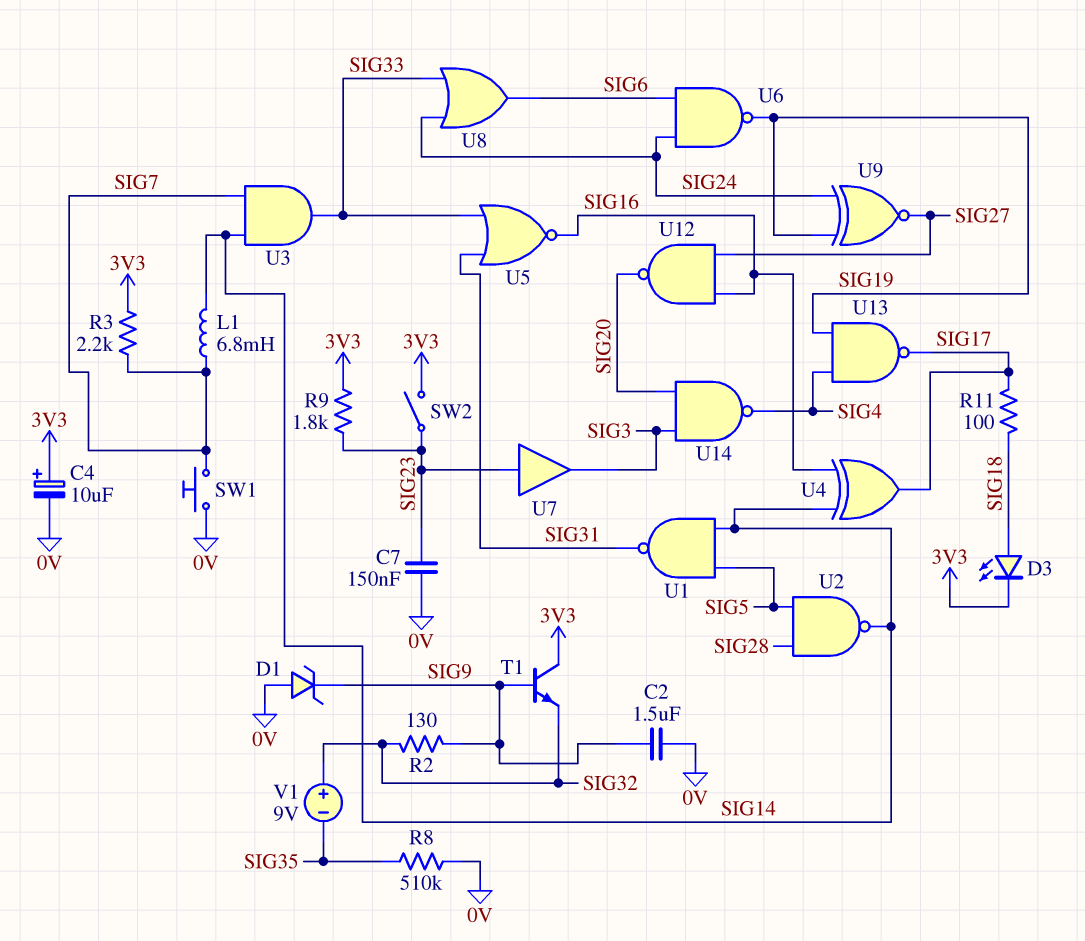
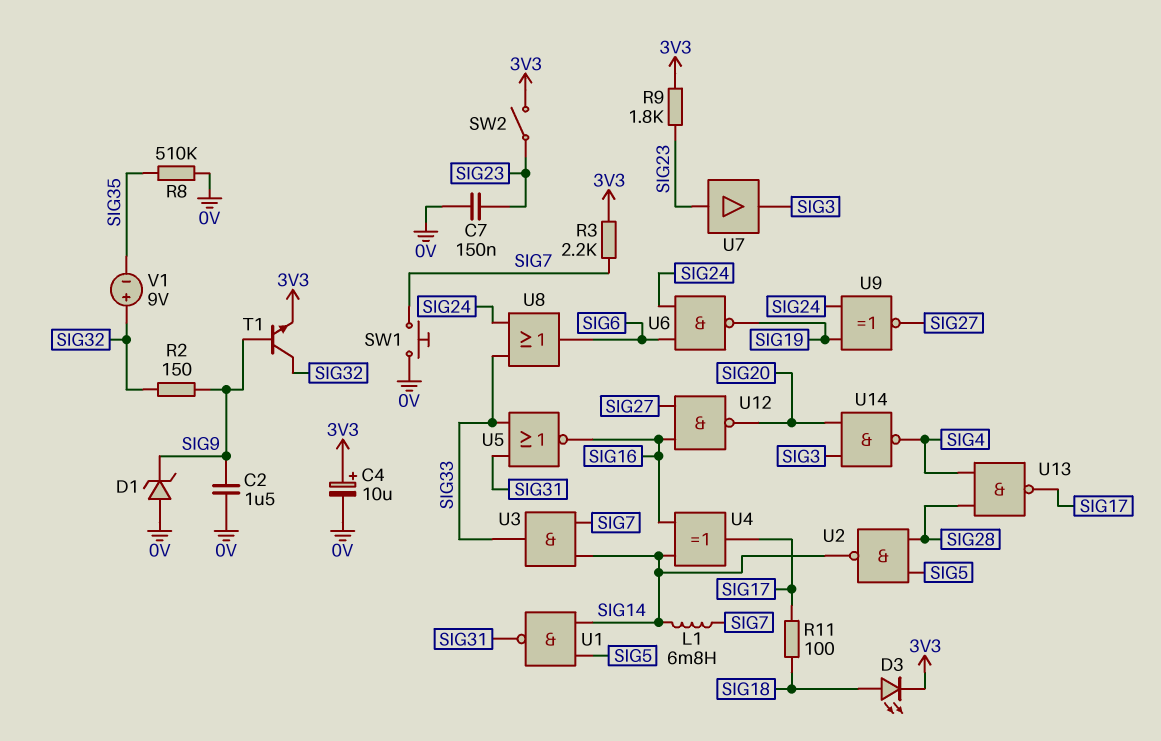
R2: 130 (SIG9, SIG32) -> 150 (SIG9, SIG32)
T1: NPN (B SIG9, C 3V3, E SIG32) -> NPN (B SIG9, C SIG32, E 3V3)
U13: NAND (in SIG4, in SIG19, out SIG17) -> NAND (in SIG4, in SIG28, out SIG17)

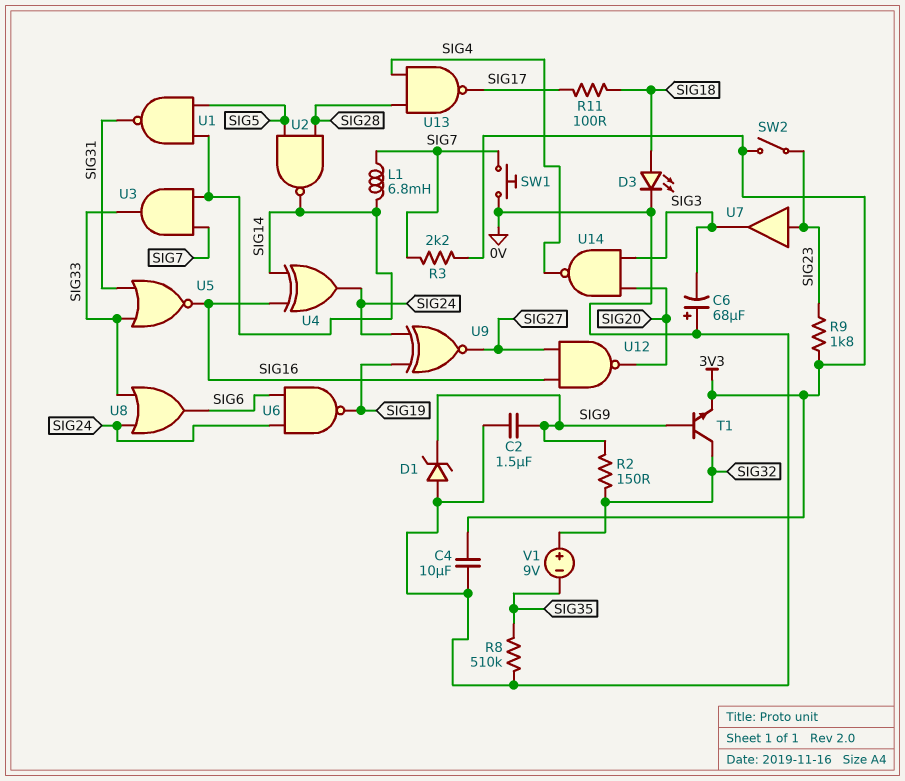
C4: 10uF (plus 3V3, minus 0V) -> 10uF (0V, 3V3)
C6: none -> 68uF (plus 0V, minus SIG3)
C7: 150nF (0V, SIG23) -> none
D3: LED (A SIG18, K 3V3) -> LED (A SIG18, K 0V)
U4: XOR (in SIG14, in SIG16, out SIG17) -> XOR (in SIG14, in SIG16, out SIG24)

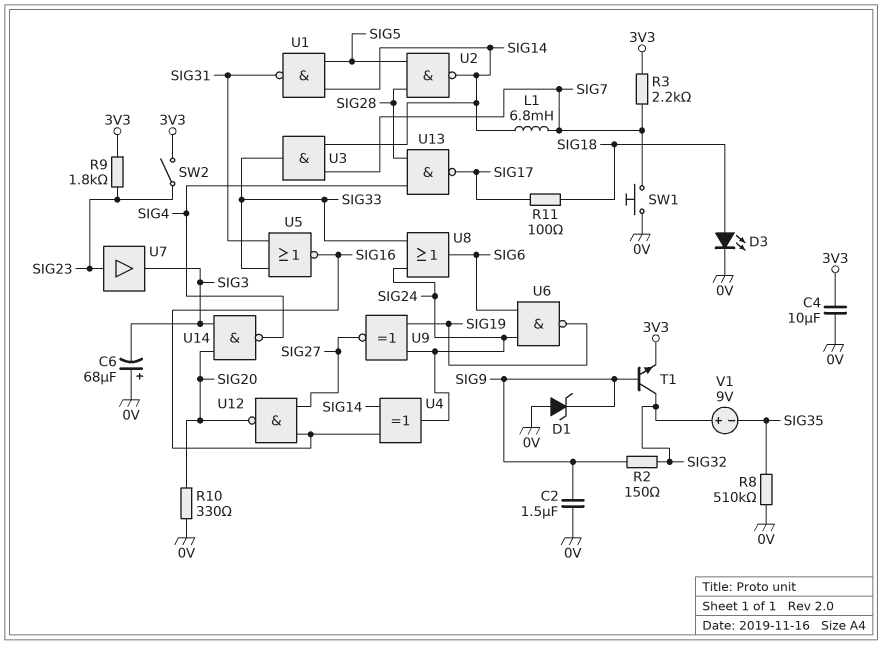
R10: none -> 330 (0V, SIG20)

